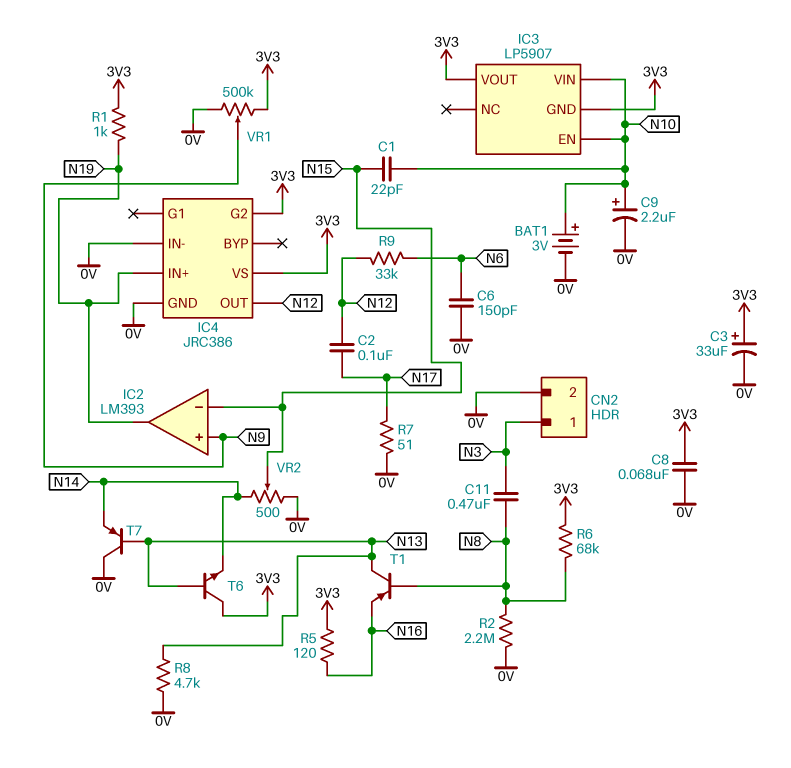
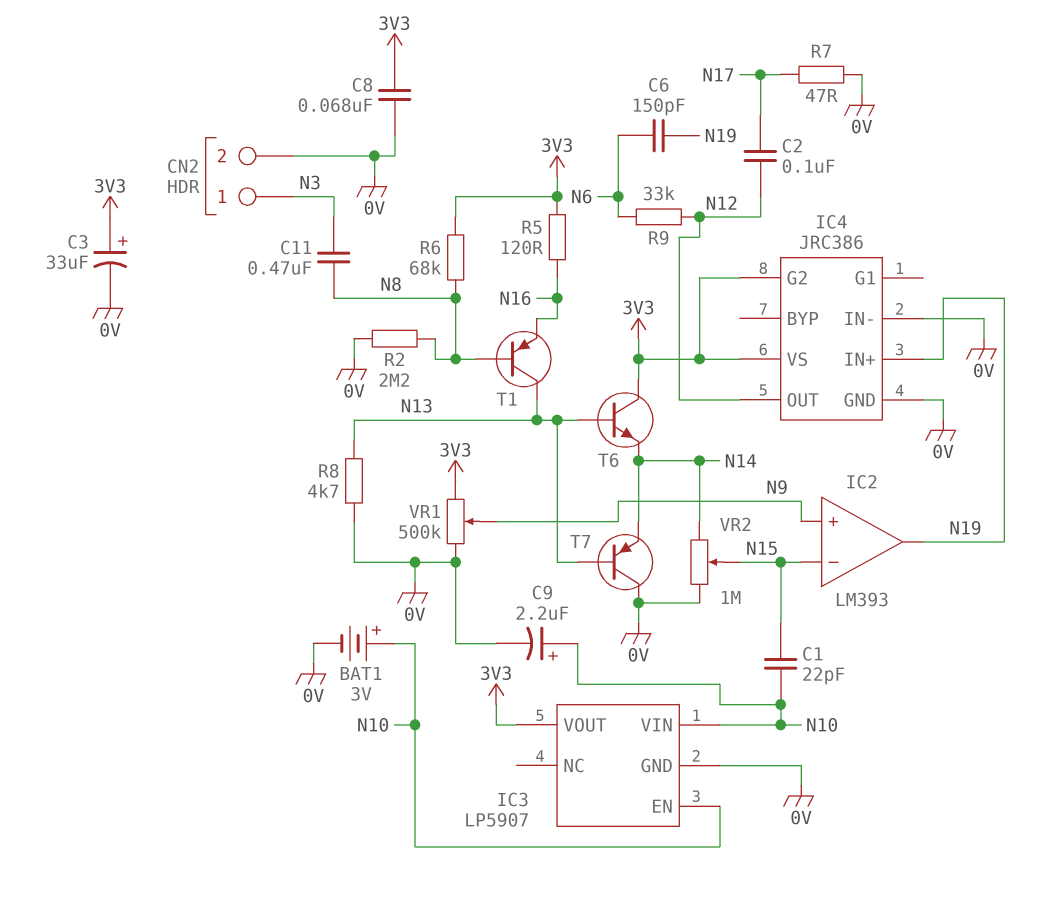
C6: 150pF (0V, N6) -> 150pF (N6, N19)
IC3 pin GND: 3V3 -> 0V
R1: 1k (3V3, N19) -> none
R7: 51 (0V, N17) -> 47 (0V, N17)
VR2: 500 (0V, N14, wiper N15) -> 1M (0V, N14, wiper N15)

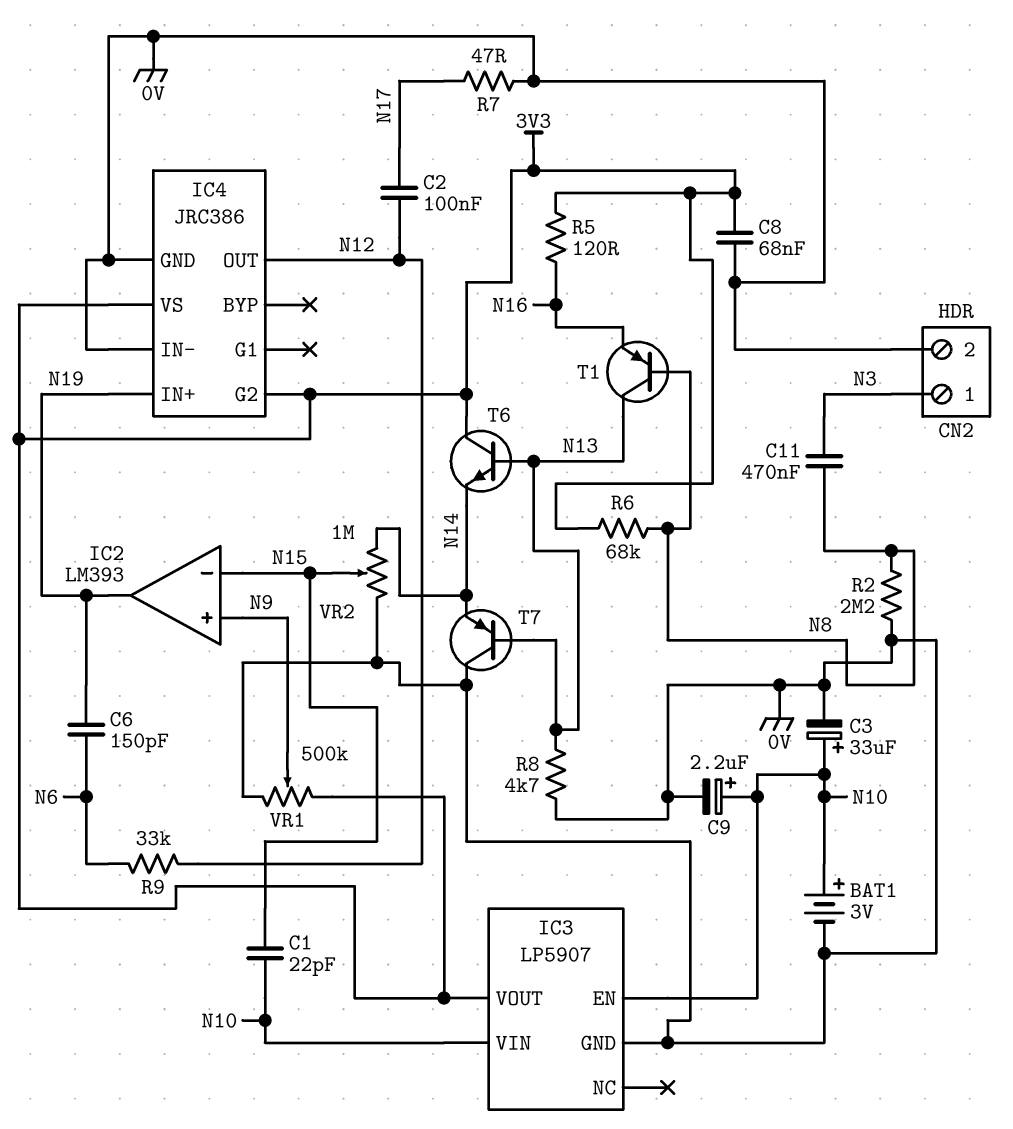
C3: 33uF (plus 3V3, minus 0V) -> 33uF (plus N10, minus 0V)

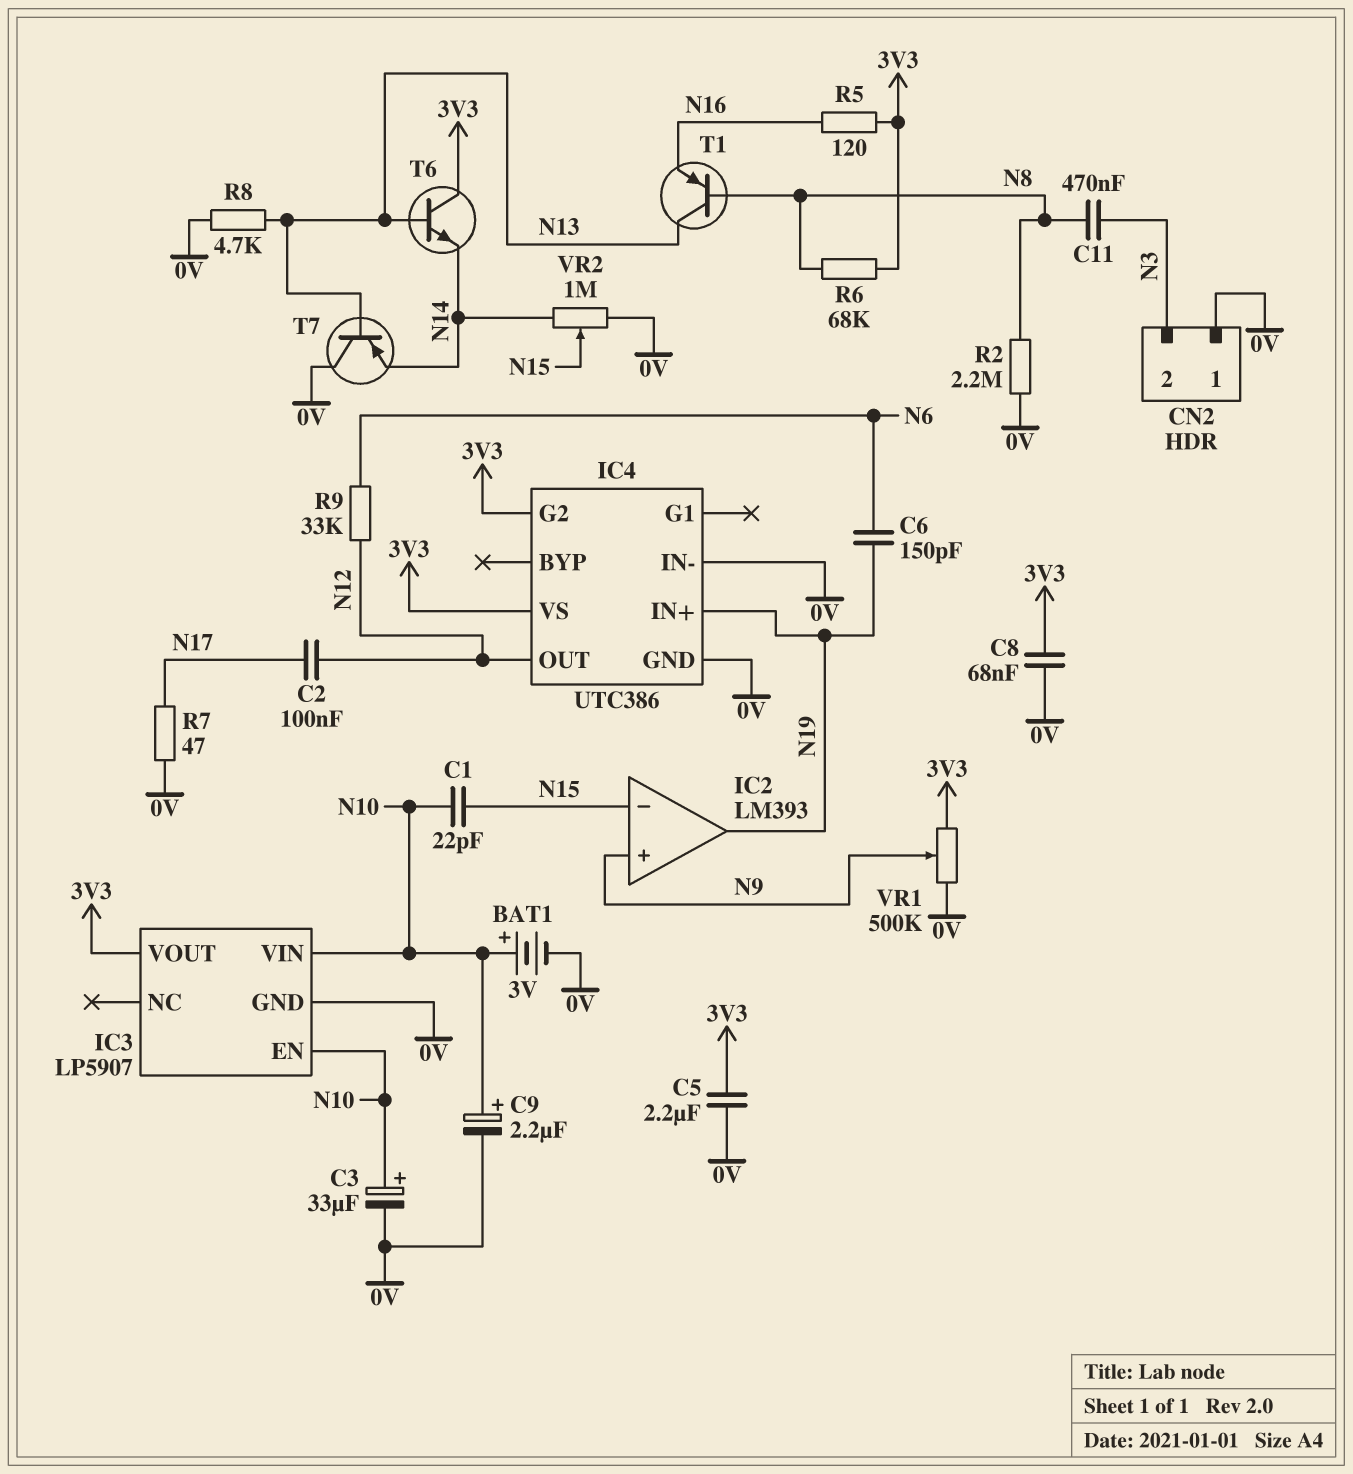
C5: none -> 2.2uF (0V, 3V3)
CN2 pin 1: N3 -> 0V
CN2 pin 2: 0V -> N3
IC4: JRC386 -> UTC386

